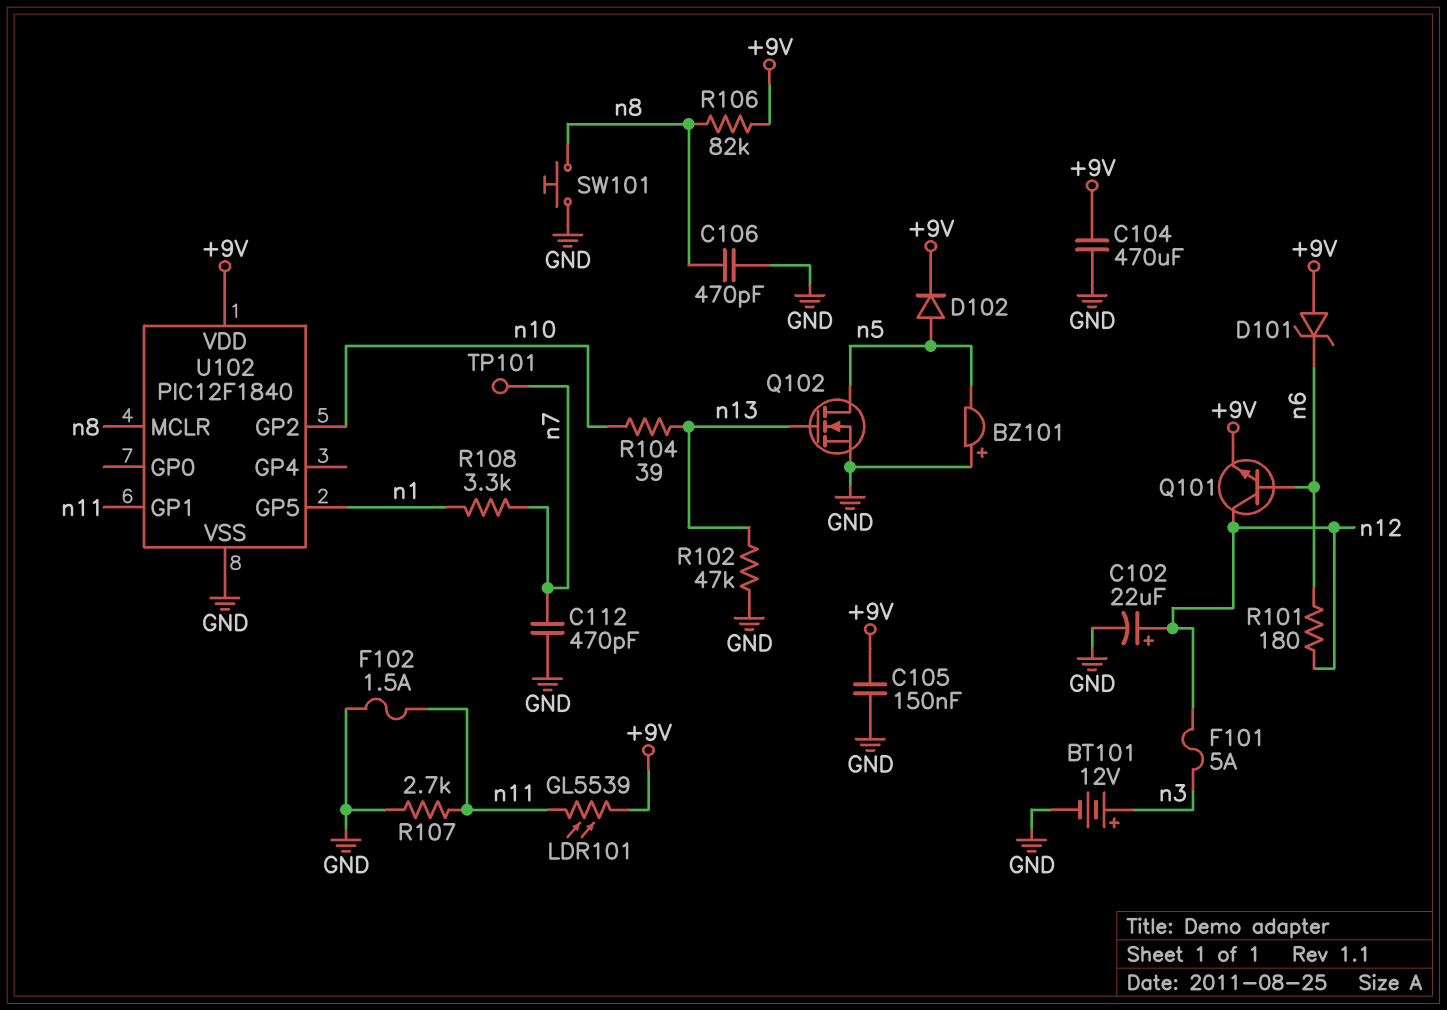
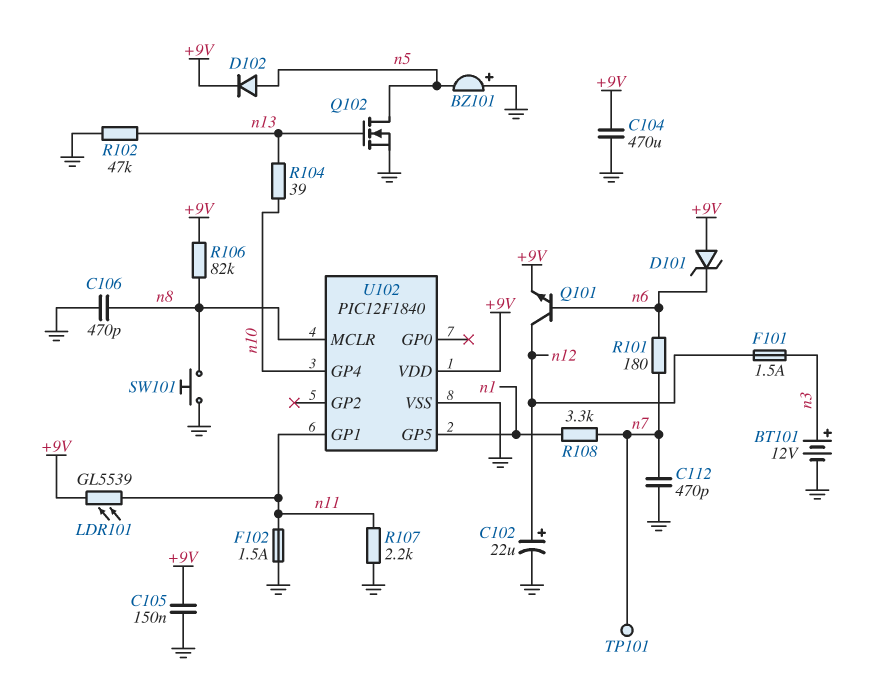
F101: 5A (n3, n12) -> 1.5A (n3, n12)
R101: 180 (n6, n12) -> 180 (n6, n7)
R107: 2.7k (GND, n11) -> 2.2k (GND, n11)
U102 pin GP2: n10 -> none
U102 pin GP4: none -> n10

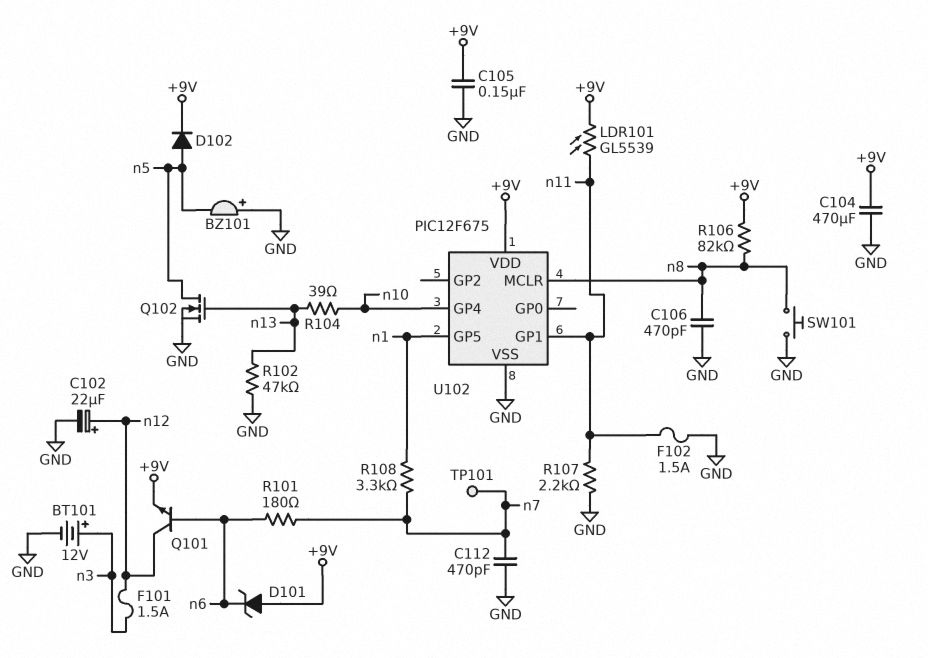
U102: PIC12F1840 -> PIC12F675

